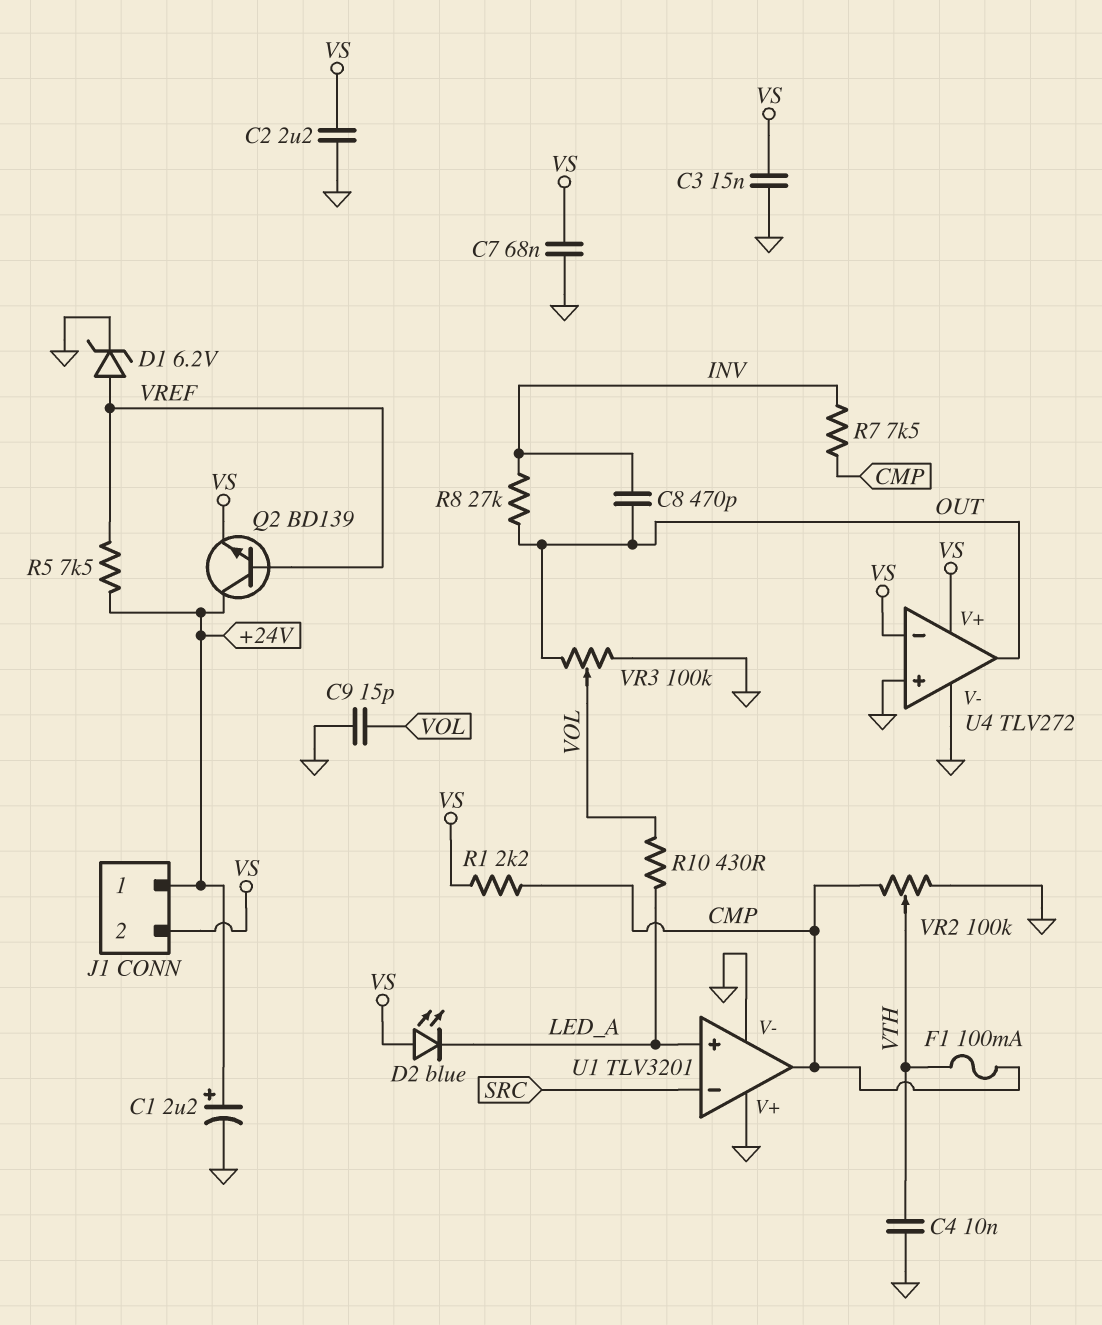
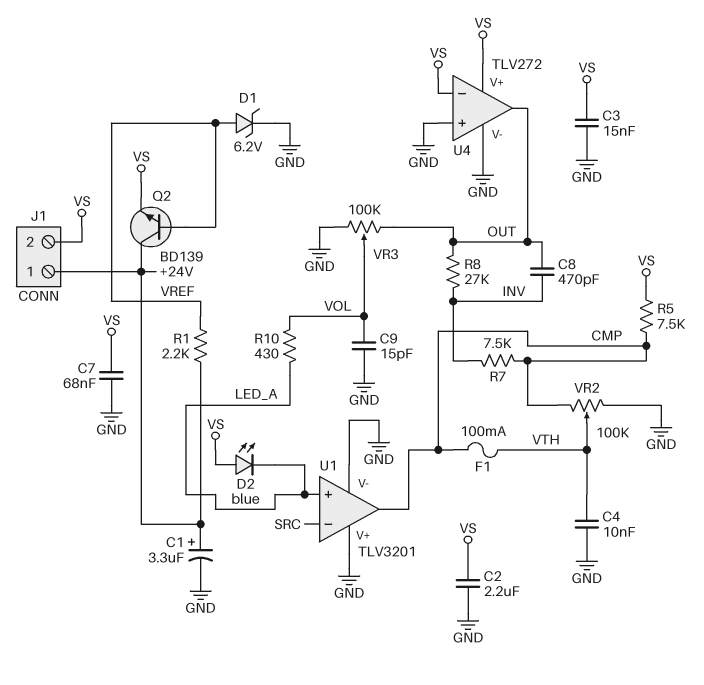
C1: 2.2uF (plus +24V, minus GND) -> 3.3uF (plus +24V, minus GND)
R1: 2.2k (CMP, VS) -> 2.2k (+24V, VREF)
R5: 7.5k (+24V, VREF) -> 7.5k (CMP, VS)

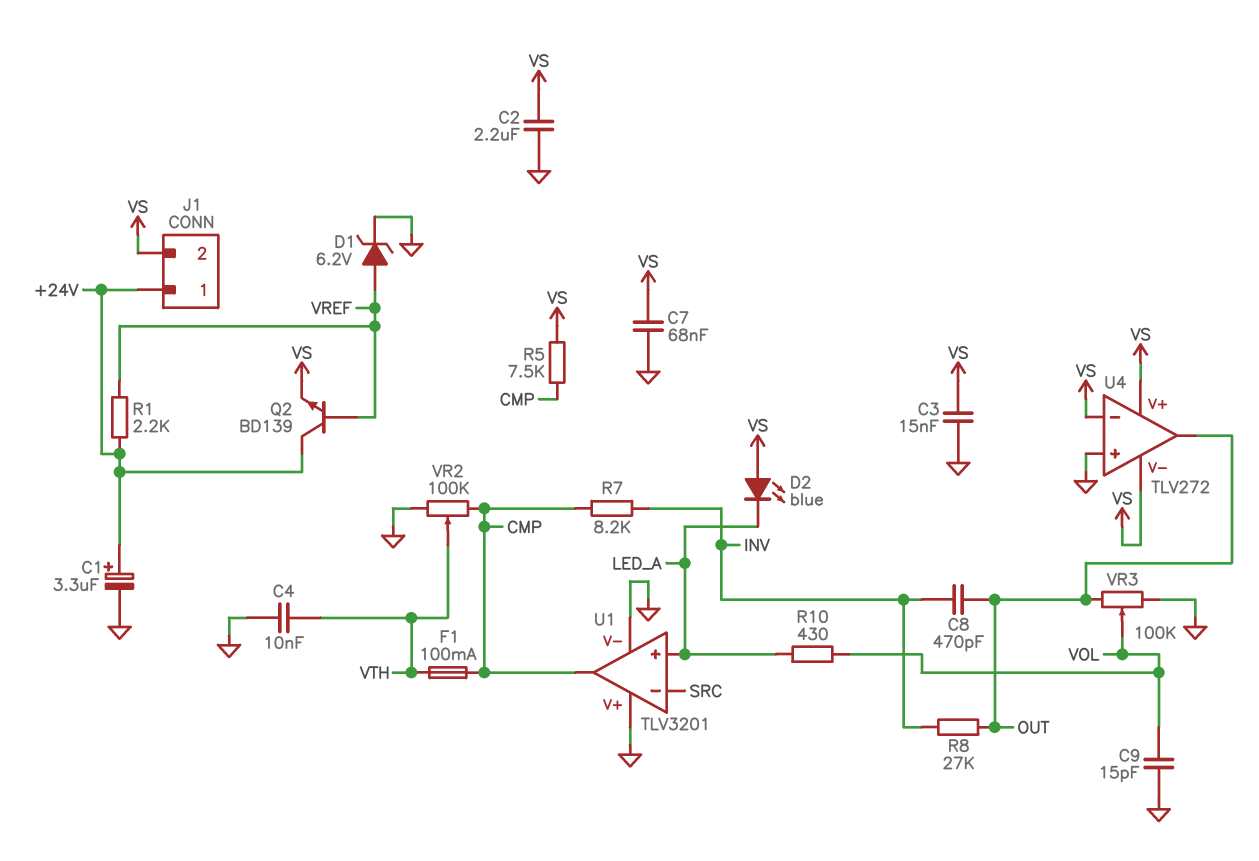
R7: 7.5k (CMP, INV) -> 8.2k (CMP, INV)
U4 pin V-: GND -> VS

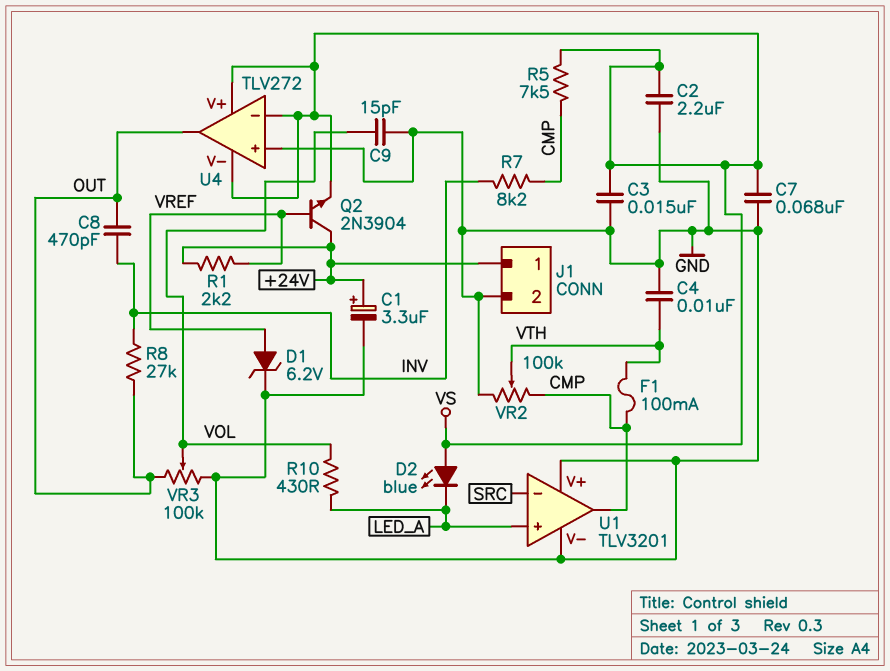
J1 pin 2: VS -> GND
Q2: NPN BD139 (B VREF, C +24V, E VS) -> NPN 2N3904 (B VREF, C +24V, E VS)

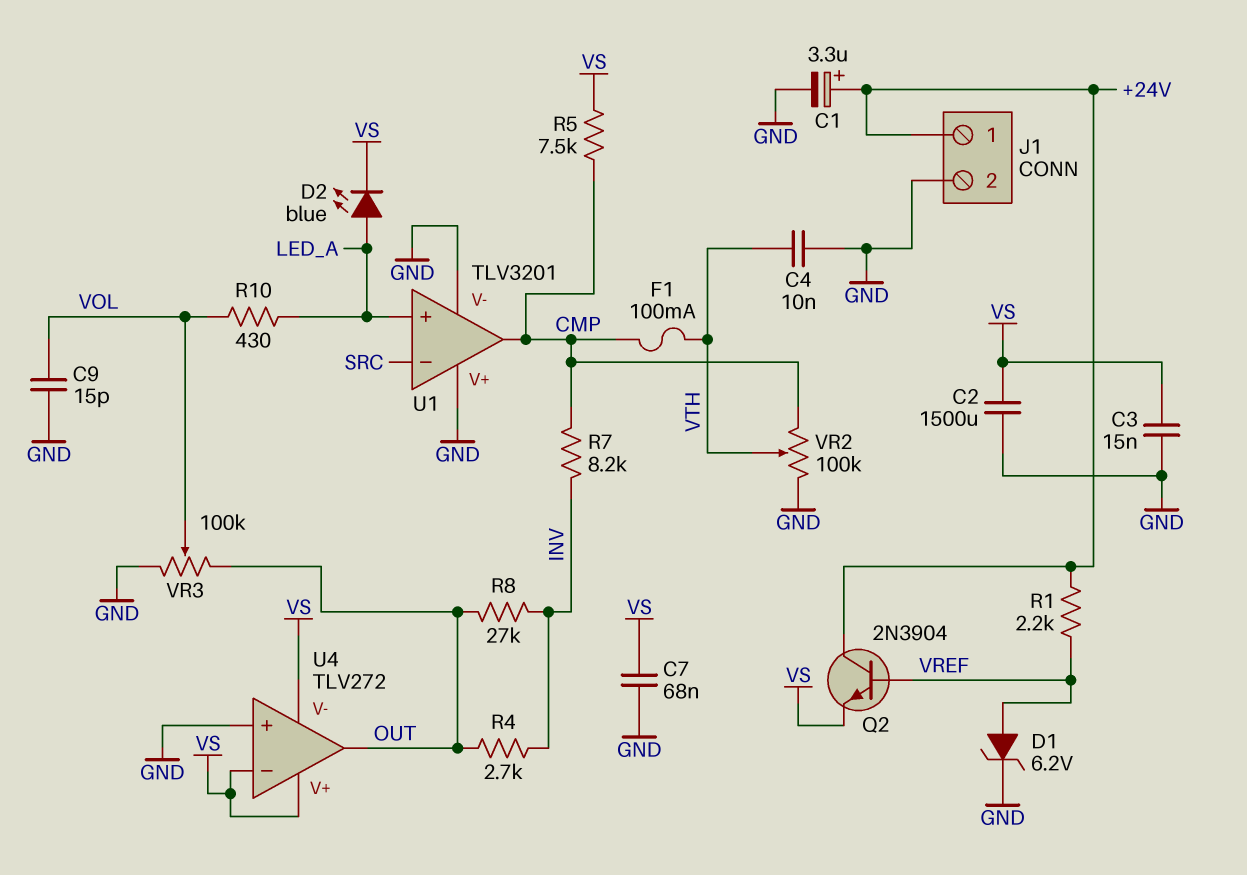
C2: 2.2uF (GND, VS) -> 1500uF (GND, VS)
C8: 470pF (INV, OUT) -> none
D2: LED blue (A VS, K LED_A) -> LED blue (A LED_A, K VS)
R4: none -> 2.7k (INV, OUT)

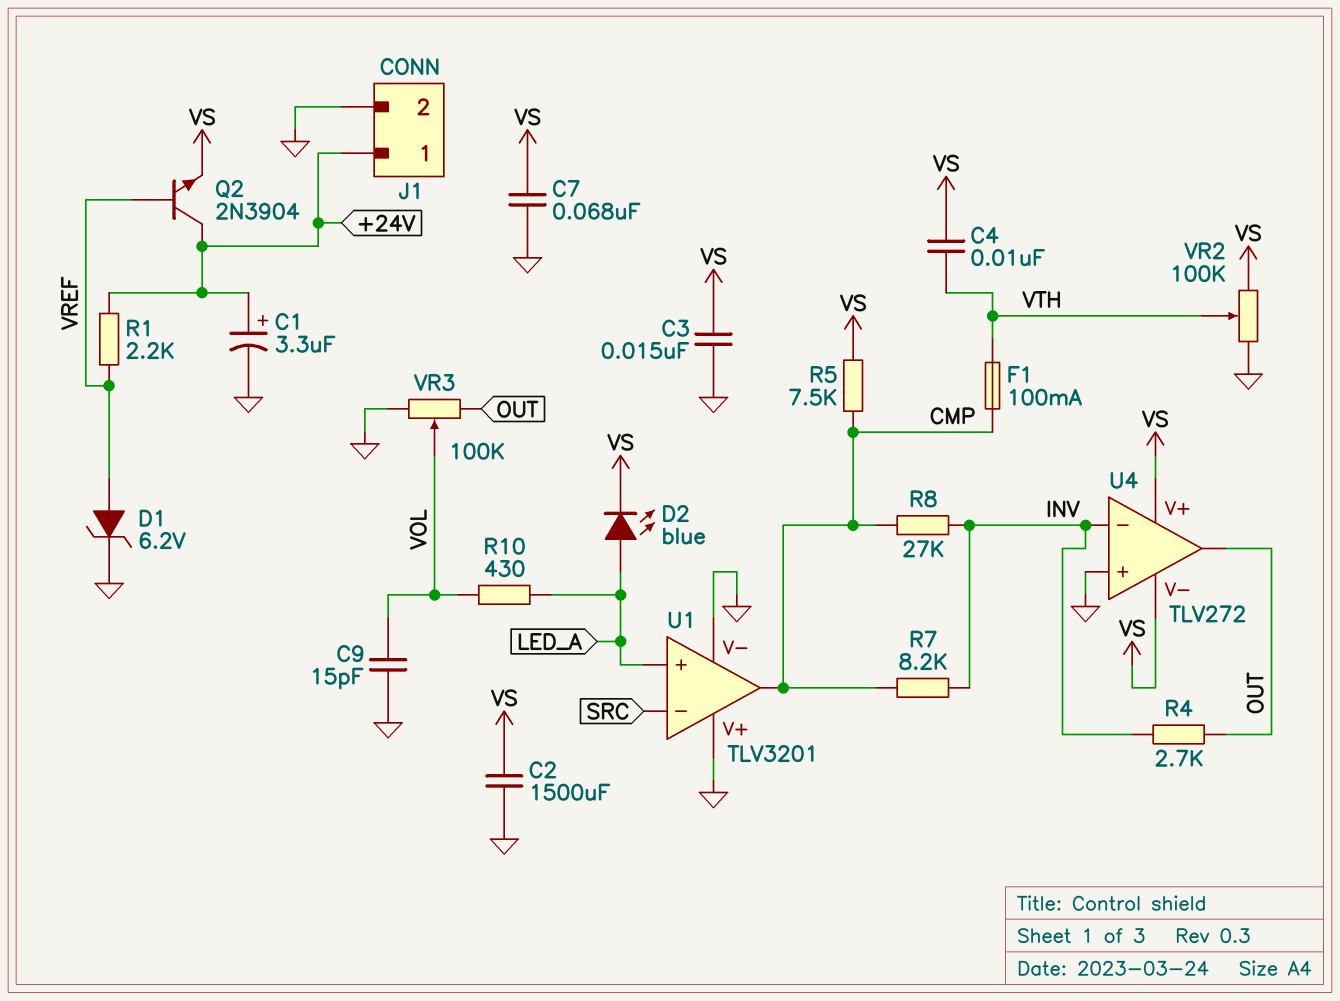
C4: 10nF (GND, VTH) -> 10nF (VS, VTH)
R8: 27k (INV, OUT) -> 27k (CMP, INV)
U4 pin in-: VS -> INV
VR2: 100k (CMP, GND, wiper VTH) -> 100k (GND, VS, wiper VTH)

